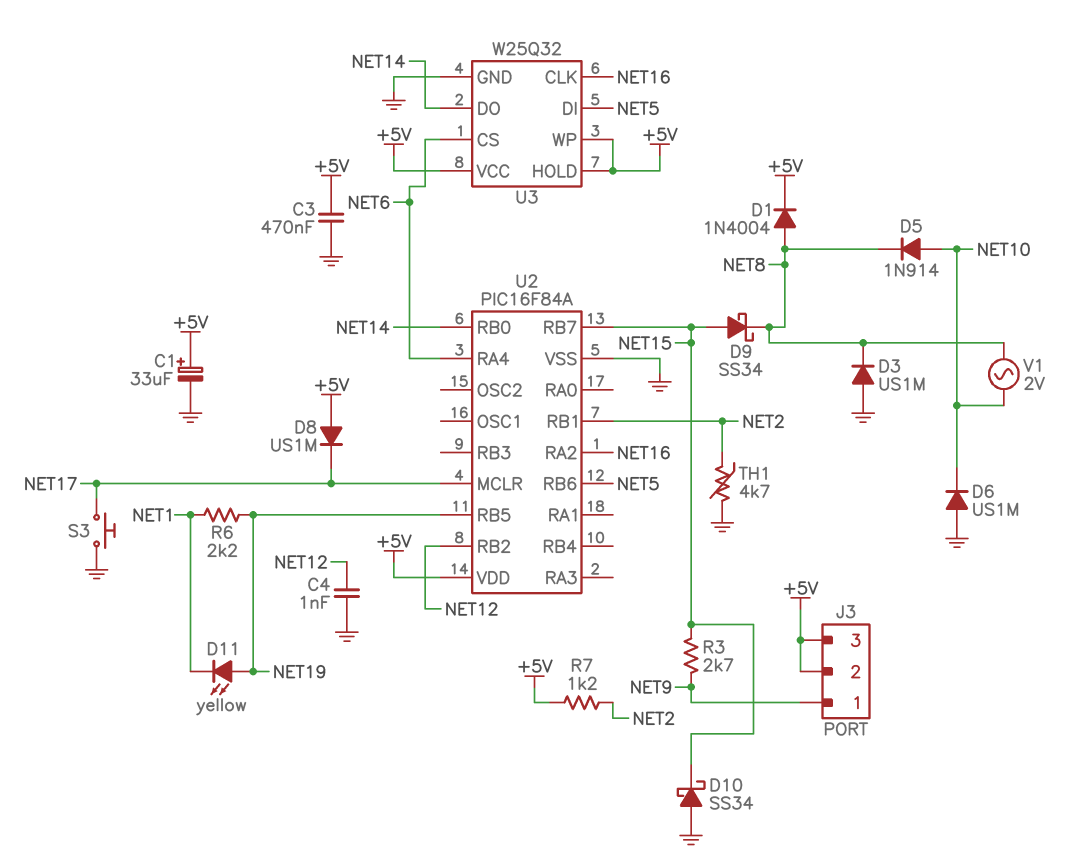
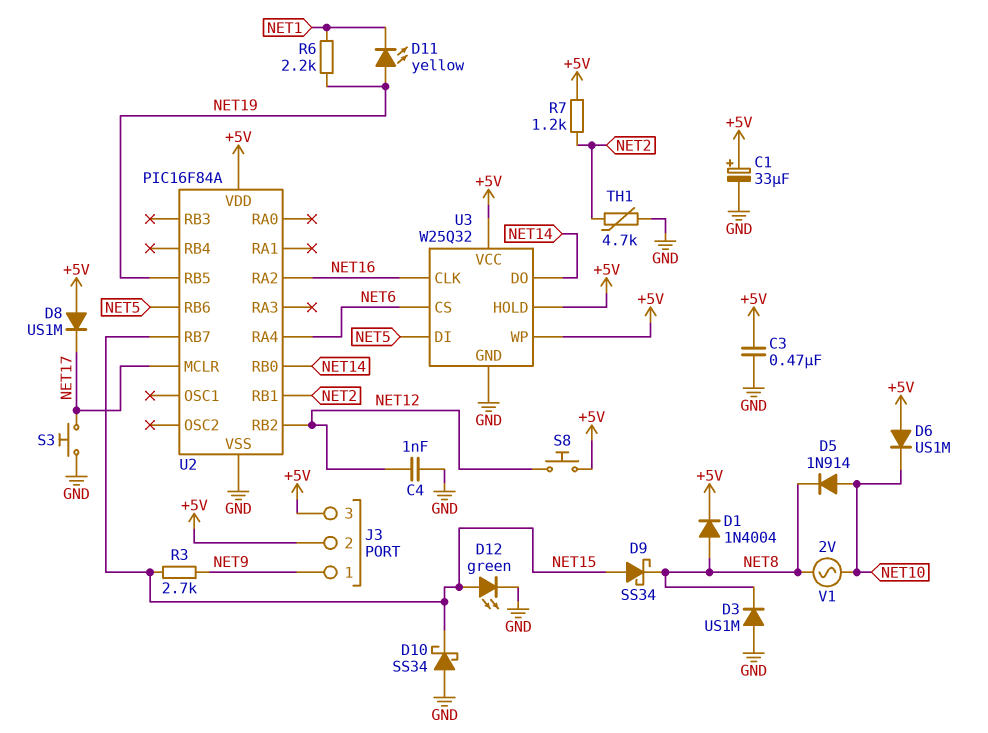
D6: diode US1M (A GND, K NET10) -> diode US1M (A +5V, K NET10)
D12: none -> LED green (A NET15, K GND)
S8: none -> button (+5V, NET12)

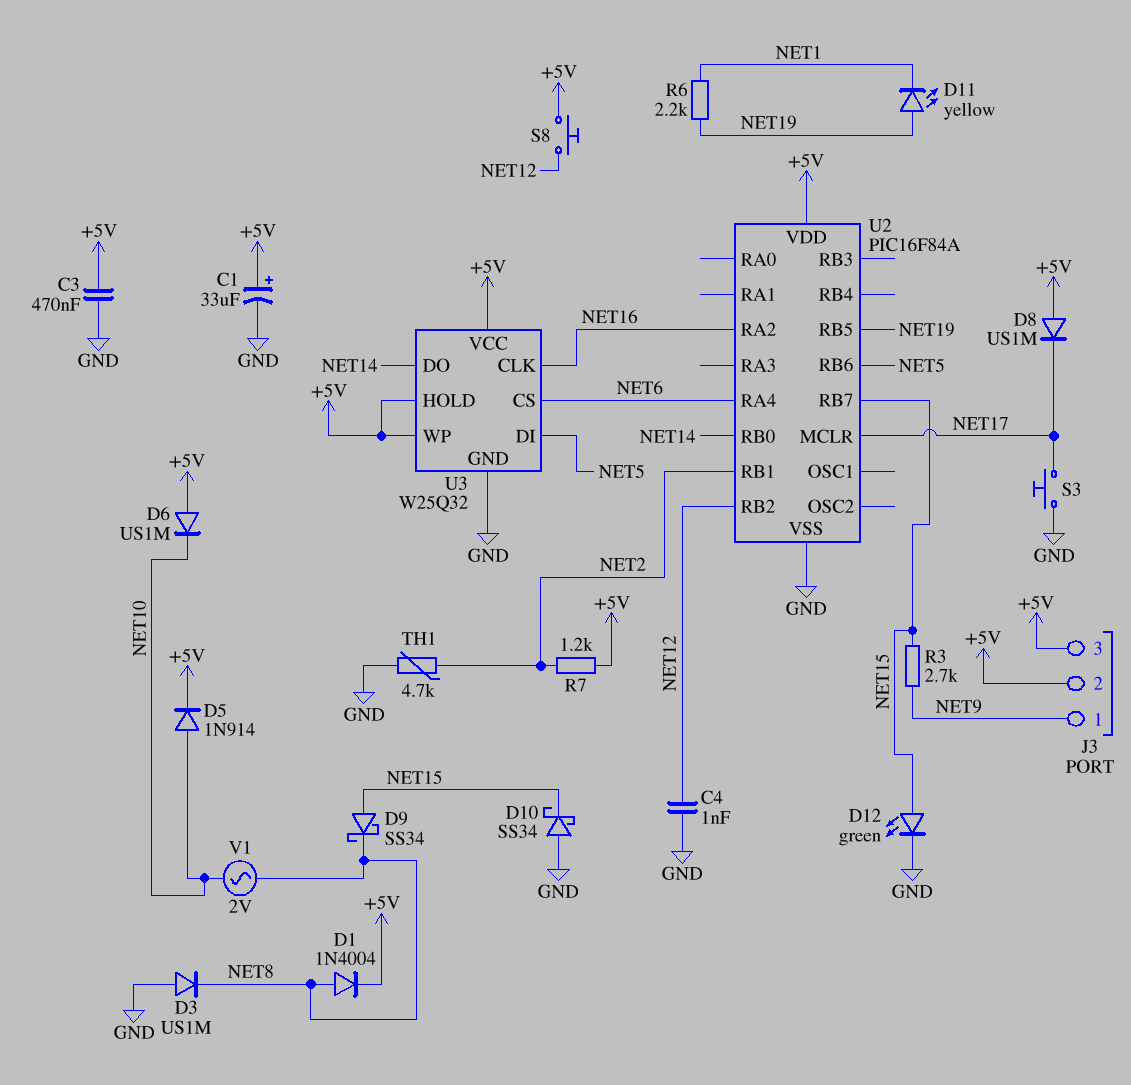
D5: diode 1N914 (A NET10, K NET8) -> diode 1N914 (A NET10, K +5V)

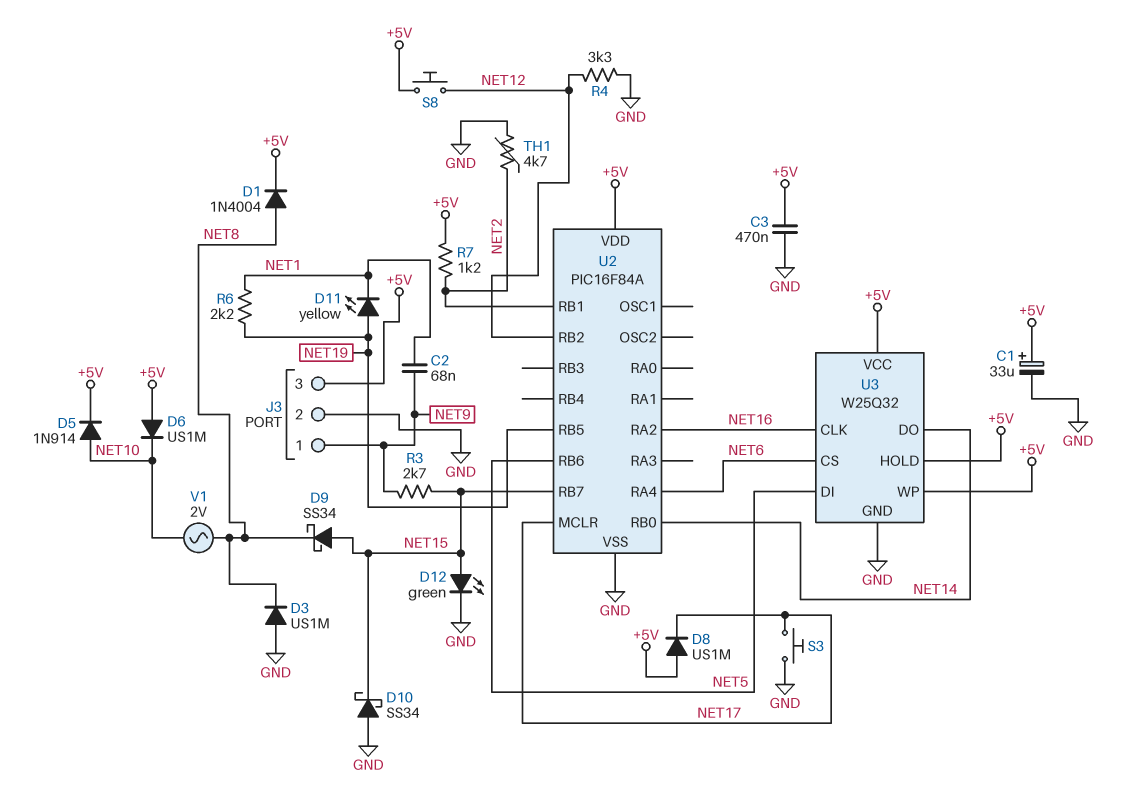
C2: none -> 68nF (NET1, NET9)
C4: 1nF (GND, NET12) -> none
J3 pin 2: +5V -> GND
R4: none -> 3.3k (GND, NET12)

